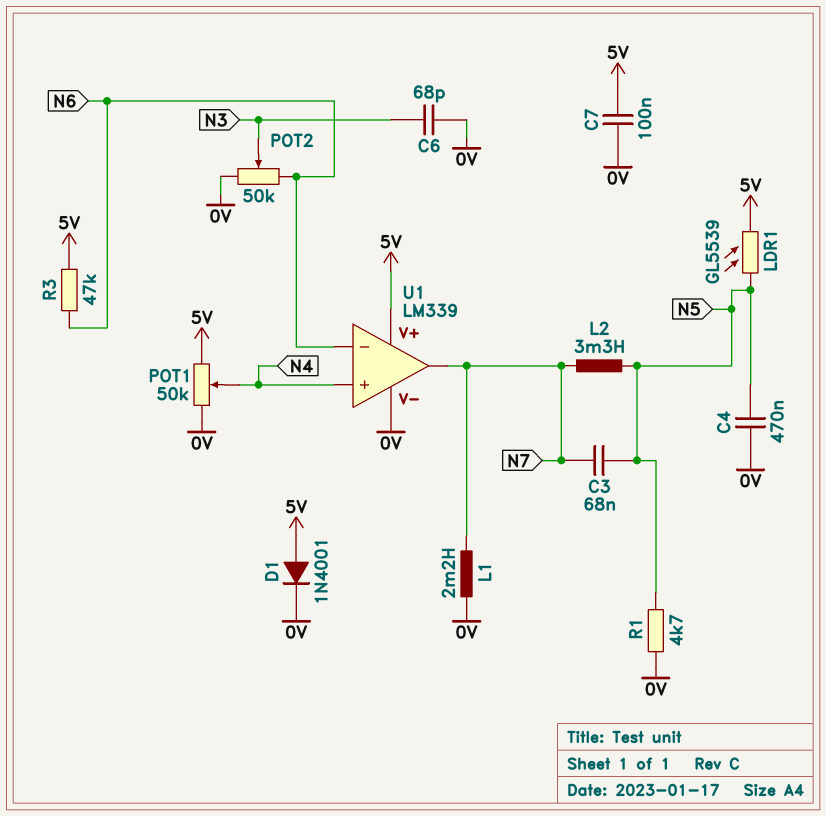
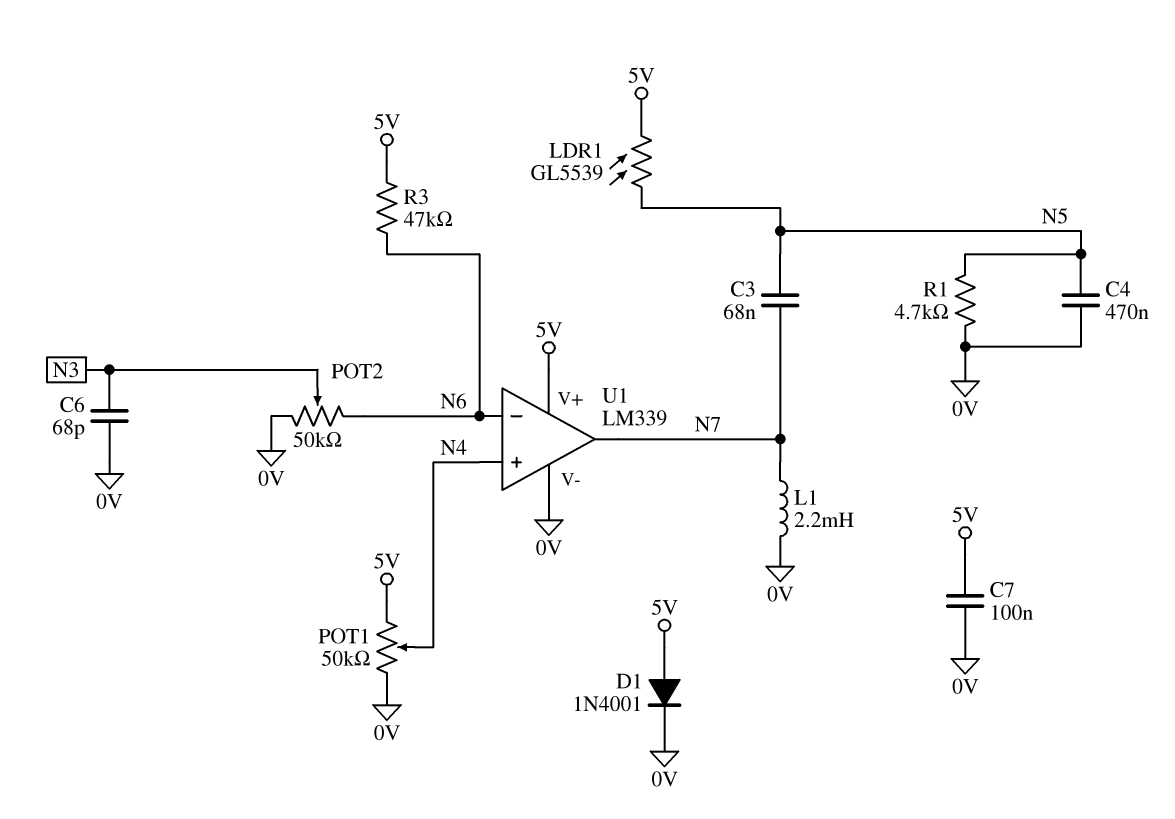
L2: 3.3mH (N5, N7) -> none

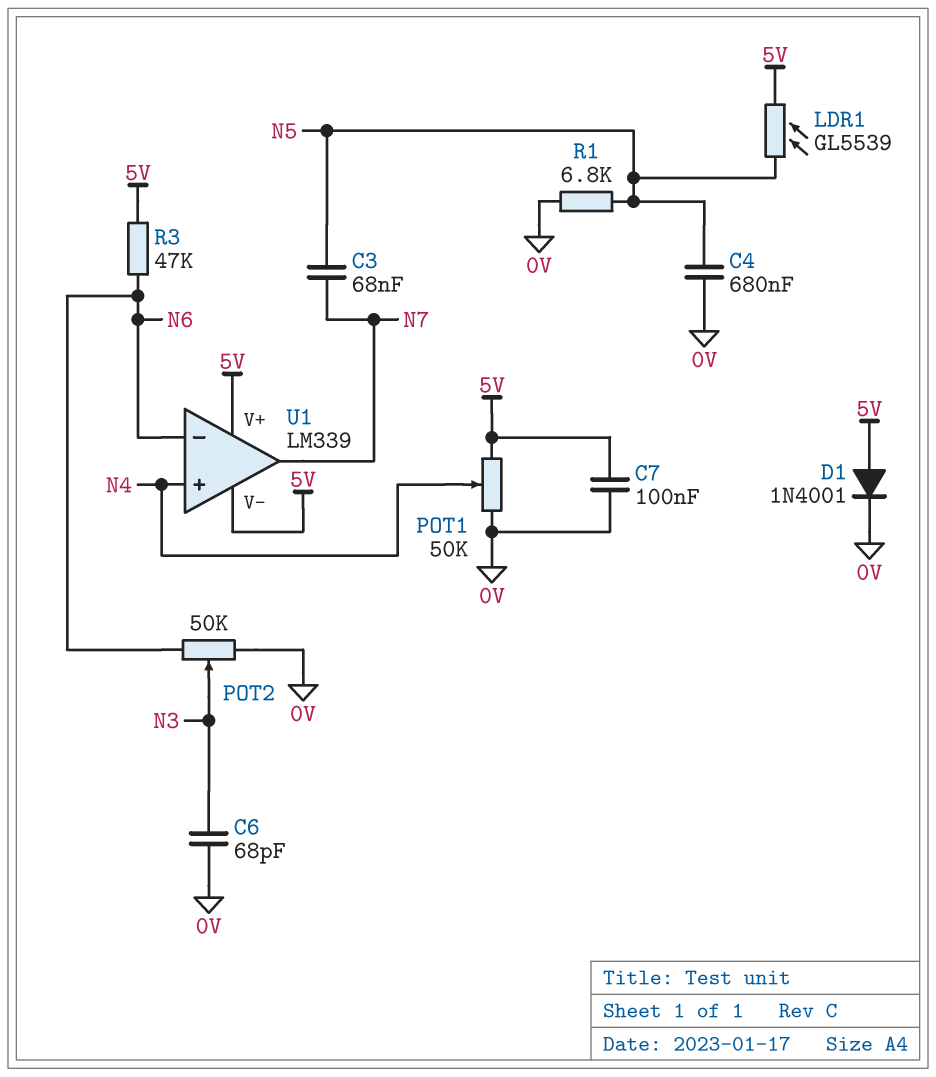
C4: 470nF (0V, N5) -> 680nF (0V, N5)
L1: 2.2mH (0V, N7) -> none
R1: 4.7k (0V, N5) -> 6.8k (0V, N5)
U1 pin V-: 0V -> 5V

